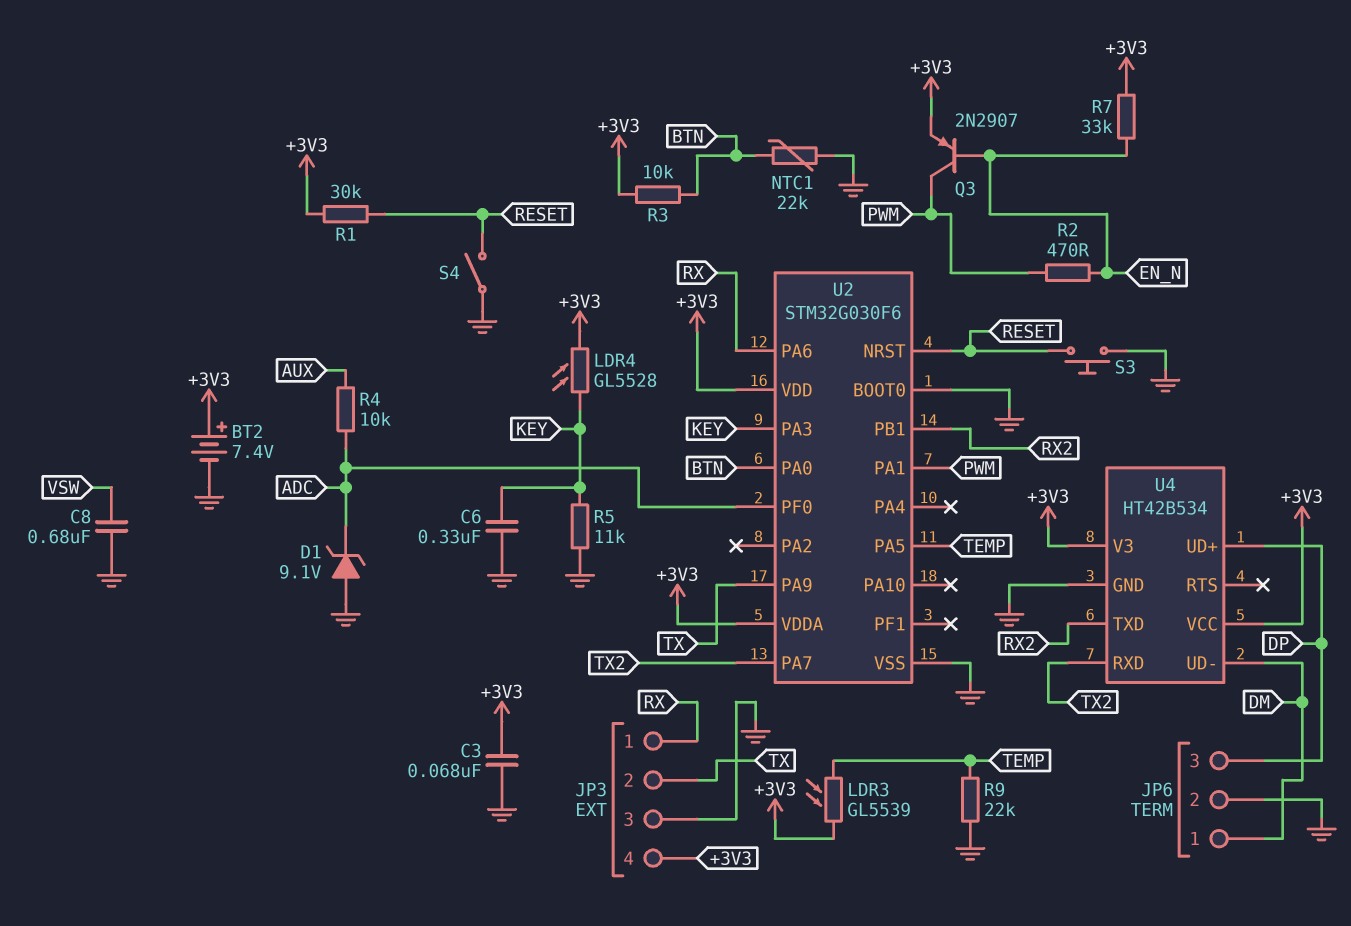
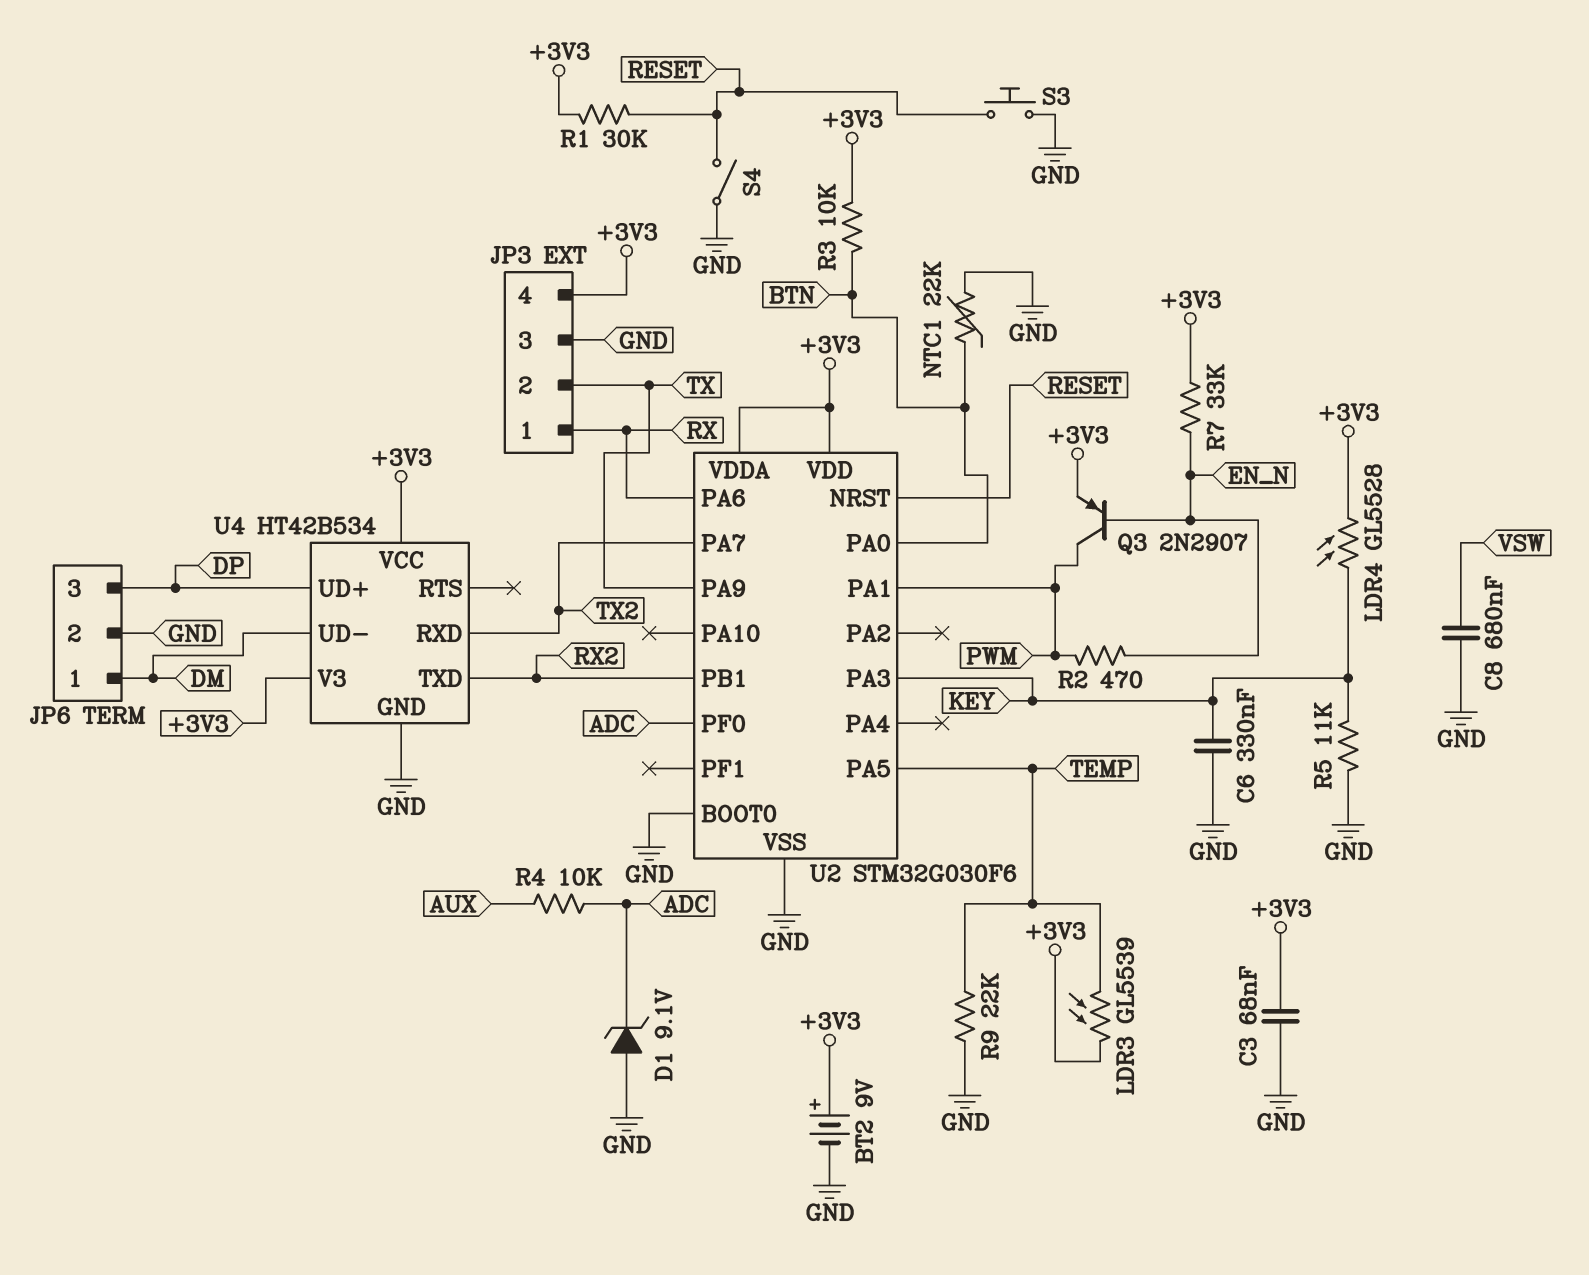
BT2: 7.4V (plus +3V3, minus GND) -> 9V (plus +3V3, minus GND)

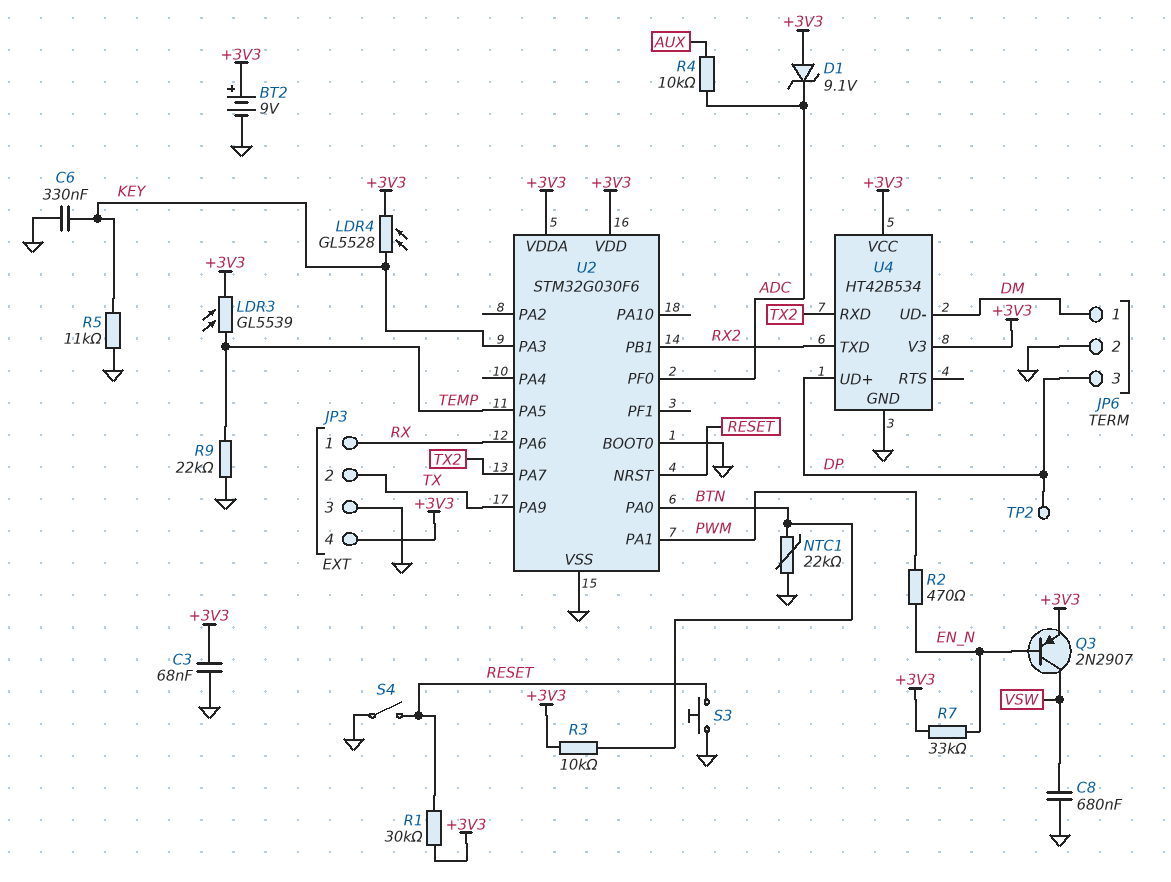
D1: zener 9.1V (A GND, K ADC) -> zener 9.1V (A +3V3, K ADC)
Q3: PNP 2N2907 (B EN_N, C PWM, E +3V3) -> PNP 2N2907 (B EN_N, C VSW, E +3V3)
TP2: none -> test point (DP)

